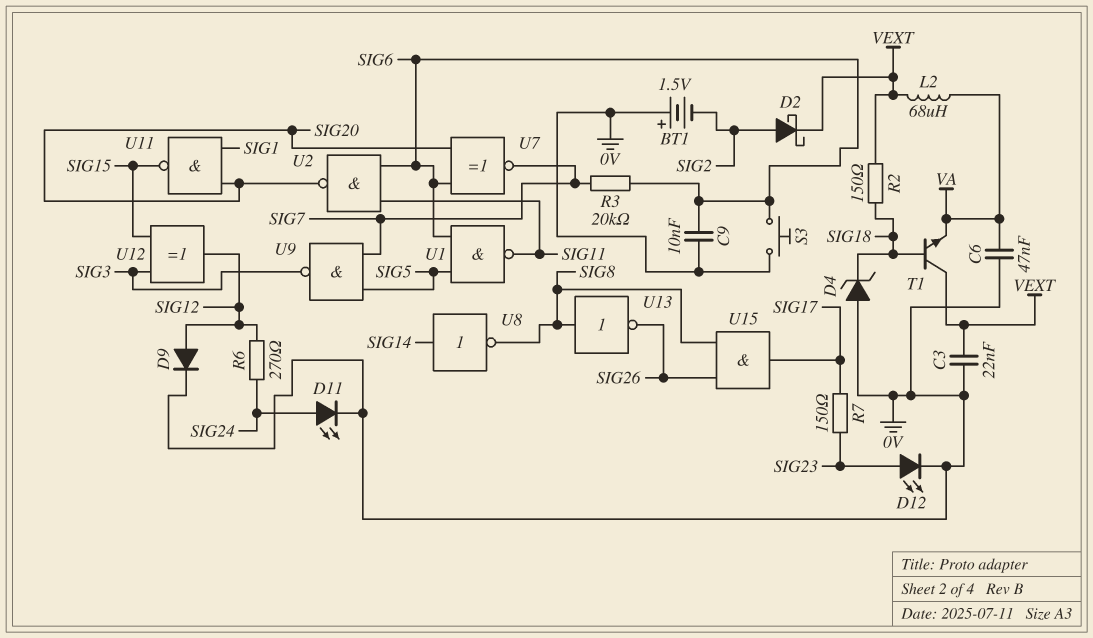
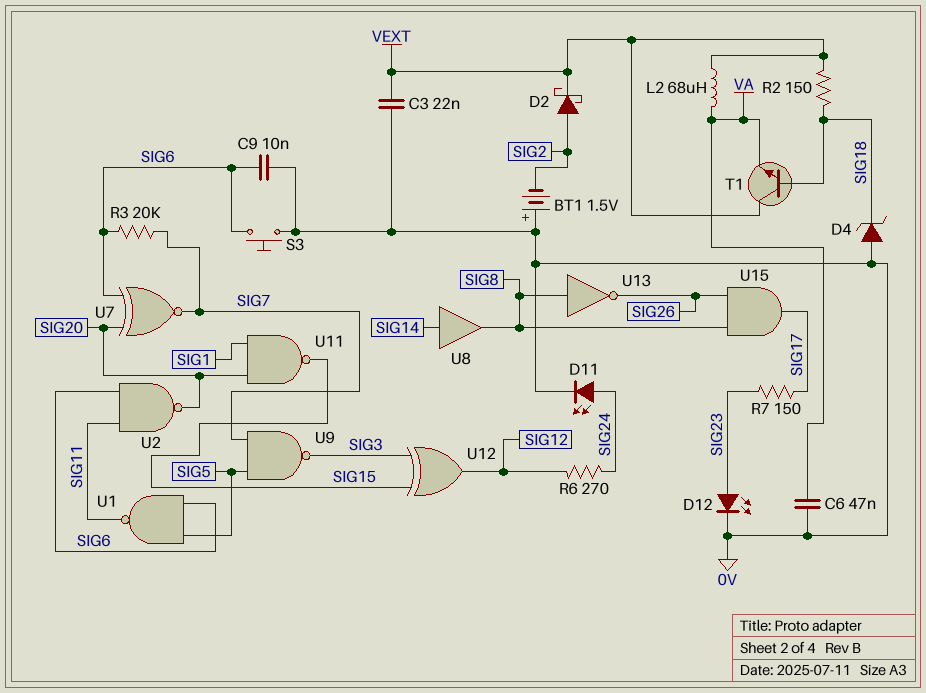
D9: diode (A SIG12, K 0V) -> none
U8: NOT (in SIG14, out SIG8) -> buffer (in SIG14, out SIG8)

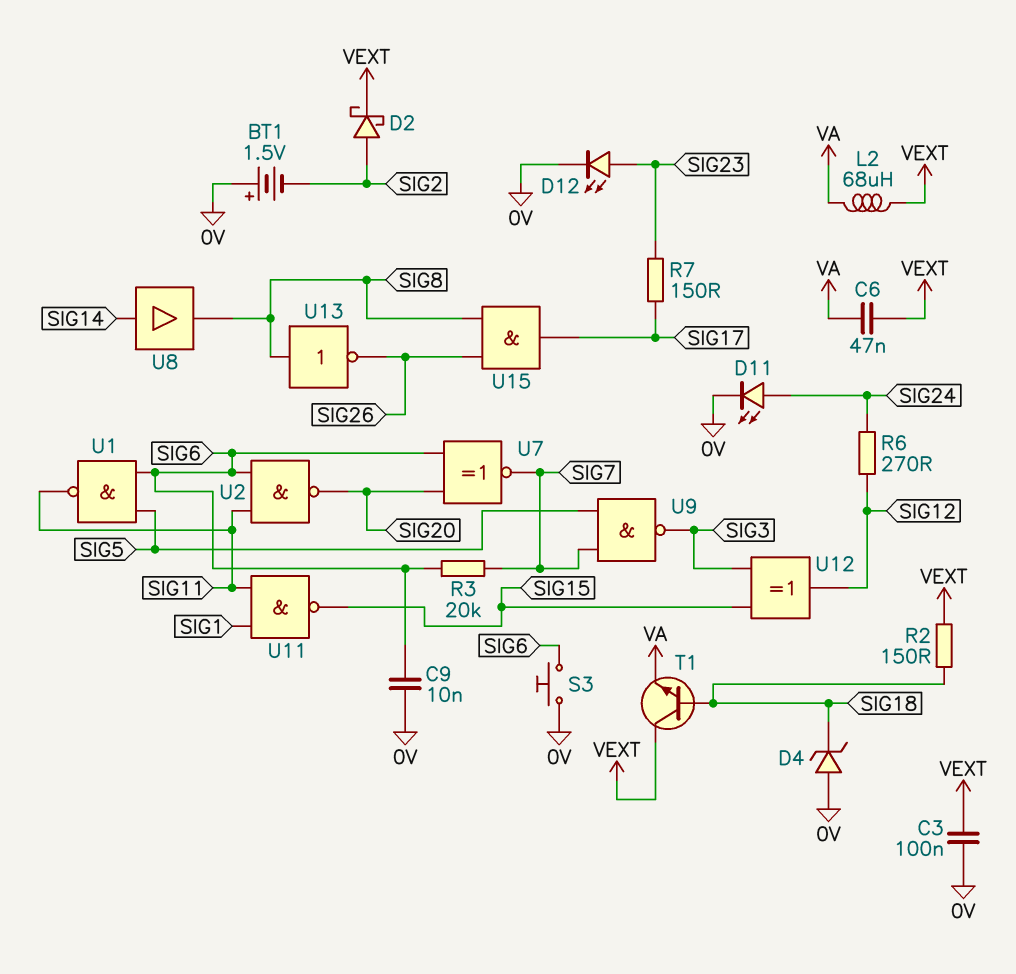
C3: 22nF (0V, VEXT) -> 100nF (0V, VEXT)
C6: 47nF (0V, VA) -> 47nF (VA, VEXT)
U11: NAND (in SIG1, in SIG20, out SIG15) -> NAND (in SIG1, in SIG11, out SIG15)

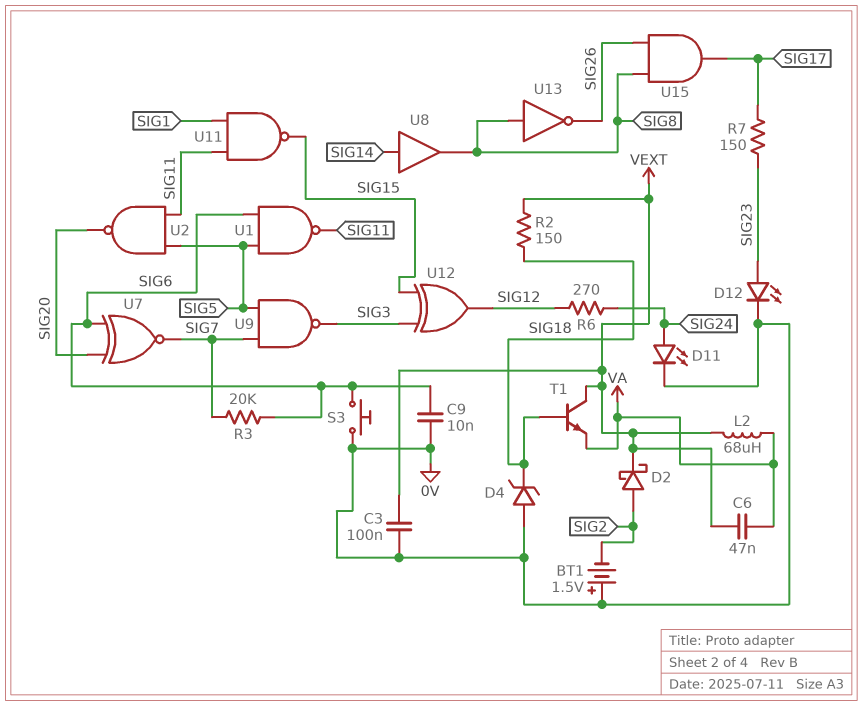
U2: NAND (in SIG6, in SIG11, out SIG20) -> NAND (in SIG5, in SIG11, out SIG20)

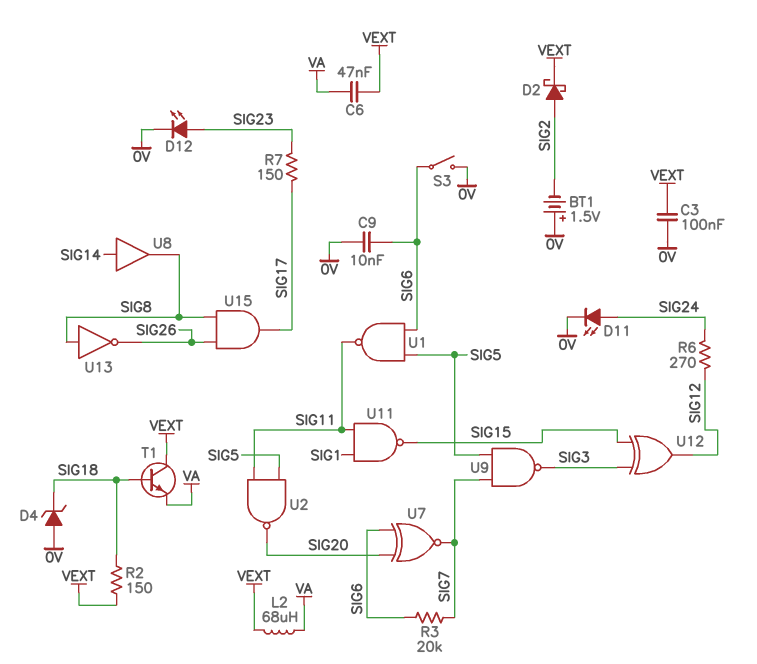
S3: button (0V, SIG6) -> switch (0V, SIG6)

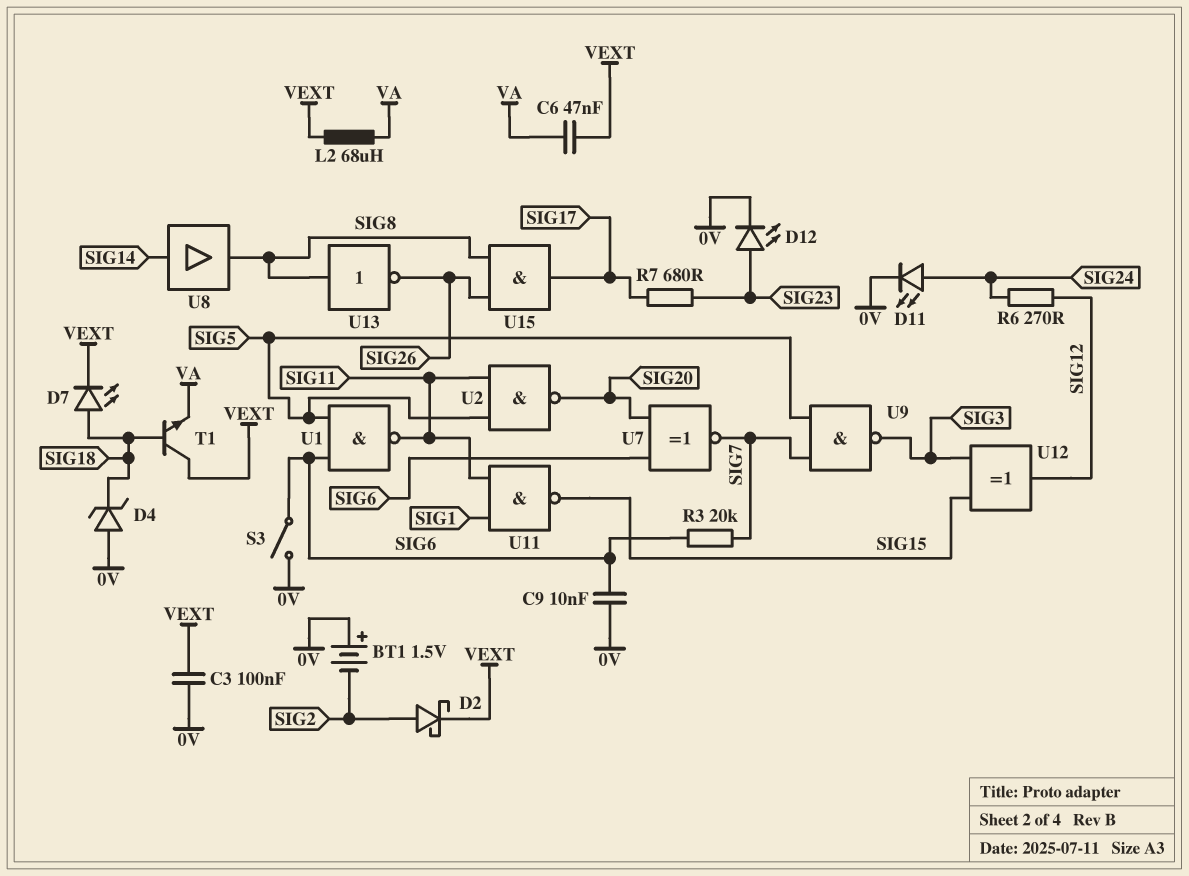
D7: none -> LED (A SIG18, K VEXT)
R2: 150 (SIG18, VEXT) -> none
R7: 150 (SIG17, SIG23) -> 680 (SIG17, SIG23)

